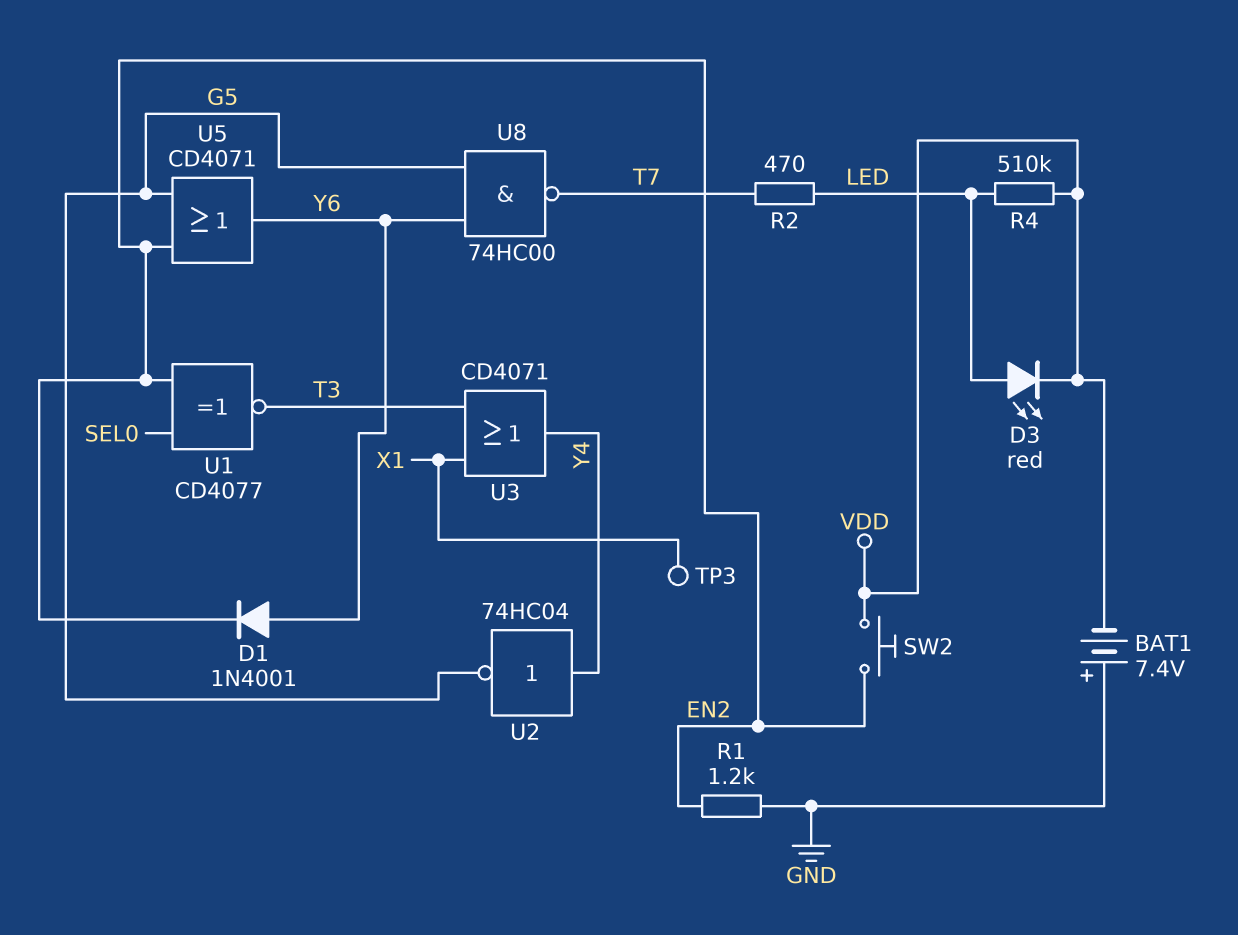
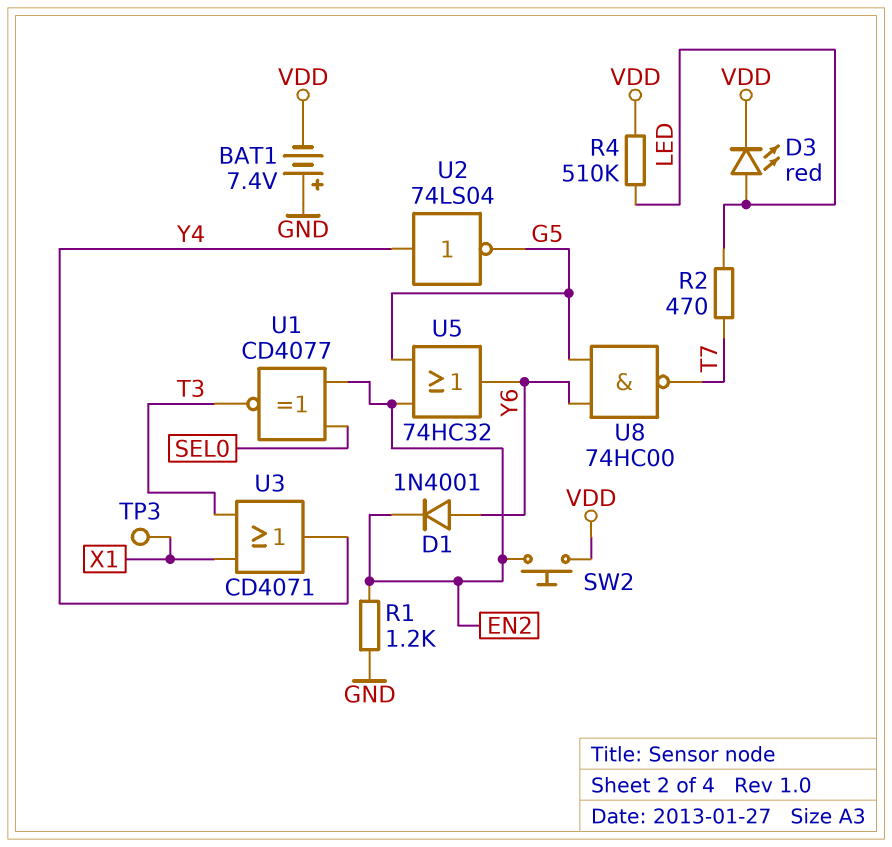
U2: NOT 74HC04 (in Y4, out G5) -> NOT 74LS04 (in Y4, out G5)
U5: OR CD4071 (in EN2, in G5, out Y6) -> OR 74HC32 (in EN2, in G5, out Y6)

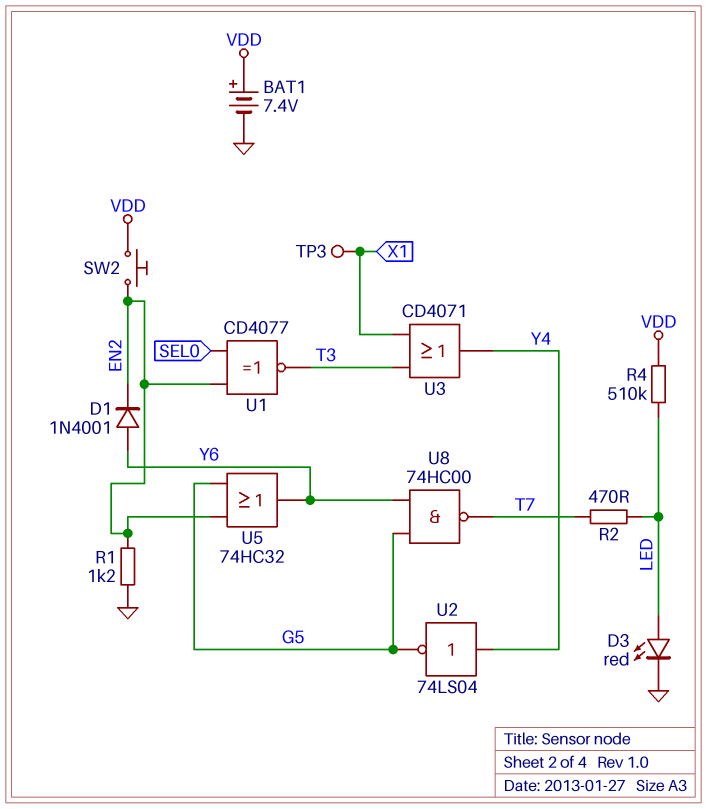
BAT1: 7.4V (plus GND, minus VDD) -> 7.4V (plus VDD, minus GND)
D3: LED red (A LED, K VDD) -> LED red (A LED, K GND)

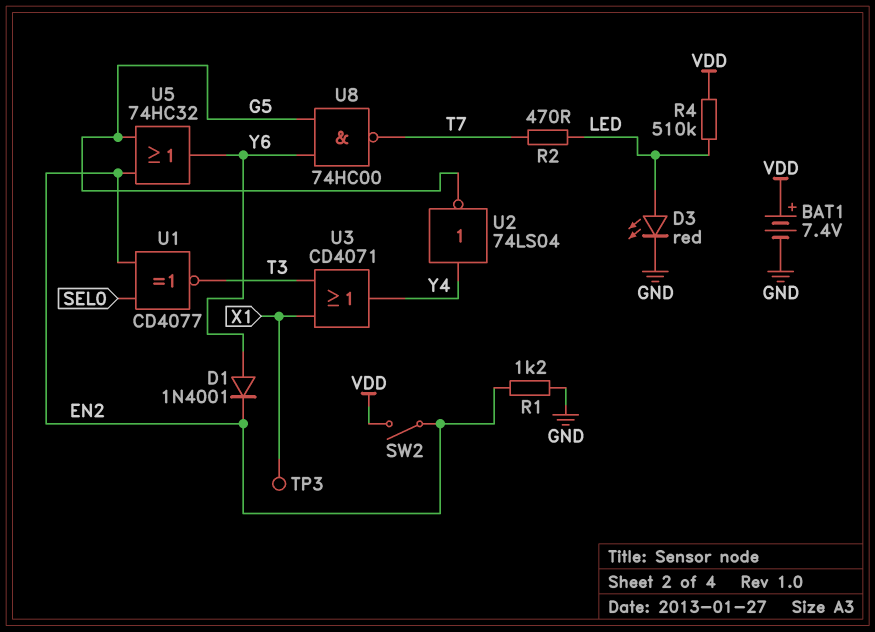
SW2: button (EN2, VDD) -> switch (EN2, VDD)

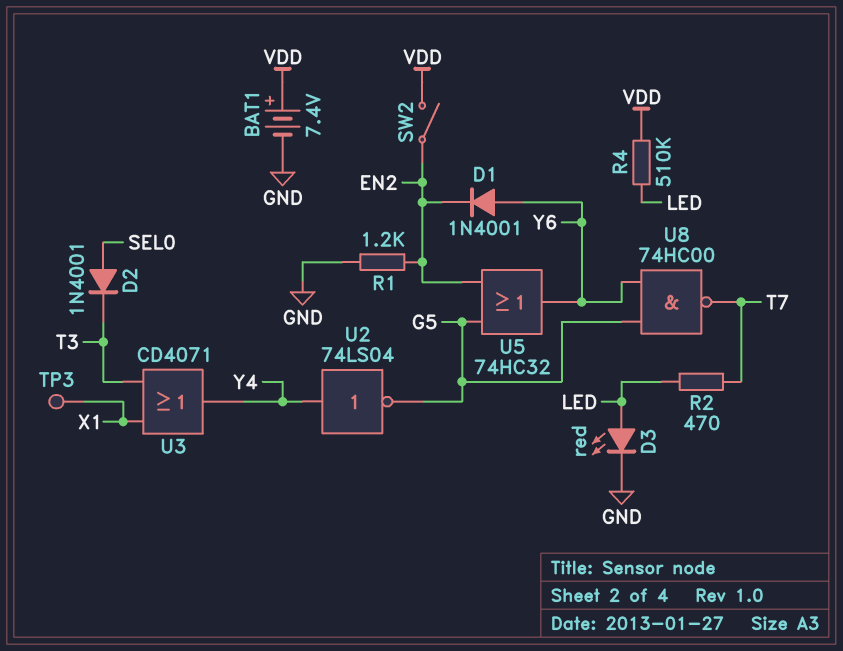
D2: none -> diode 1N4001 (A SEL0, K T3)
U1: XNOR CD4077 (in EN2, in SEL0, out T3) -> none

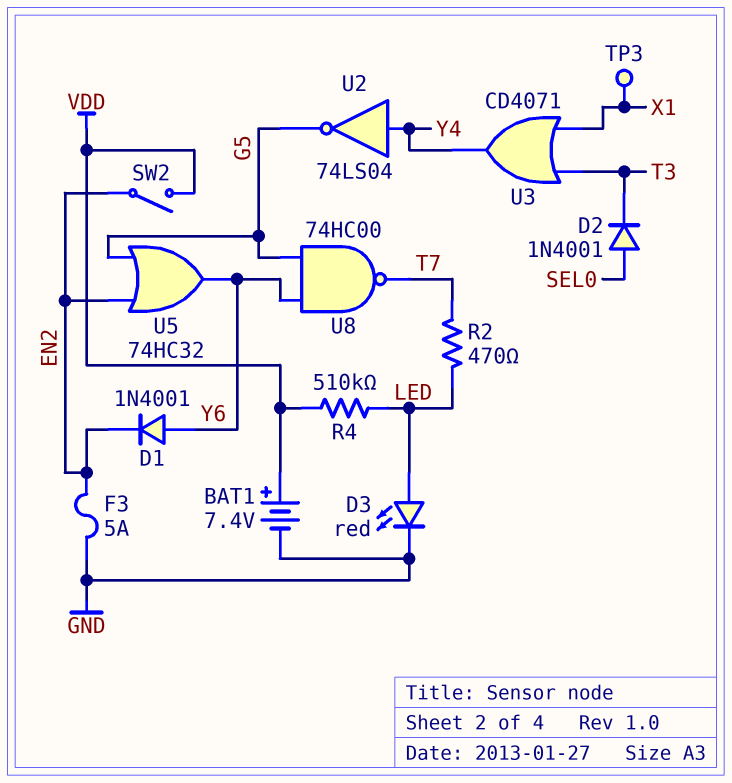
F3: none -> 5A (EN2, GND)
R1: 1.2k (EN2, GND) -> none

